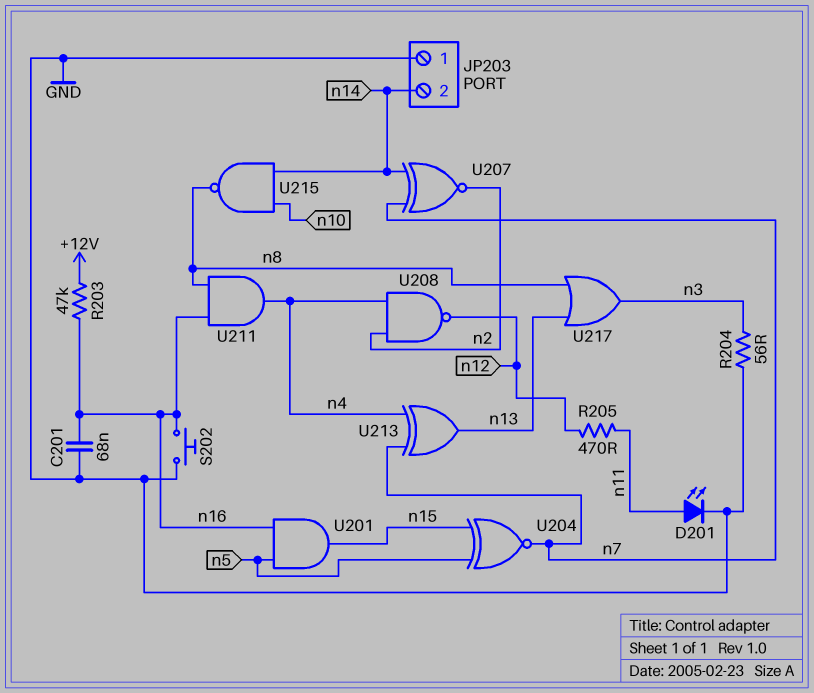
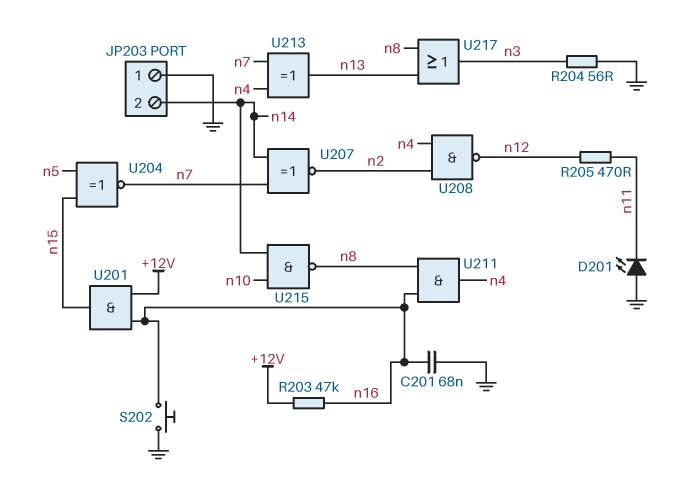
D201: LED (A n11, K GND) -> LED (A GND, K n11)
U201: AND (in n5, in n16, out n15) -> AND (in +12V, in n16, out n15)

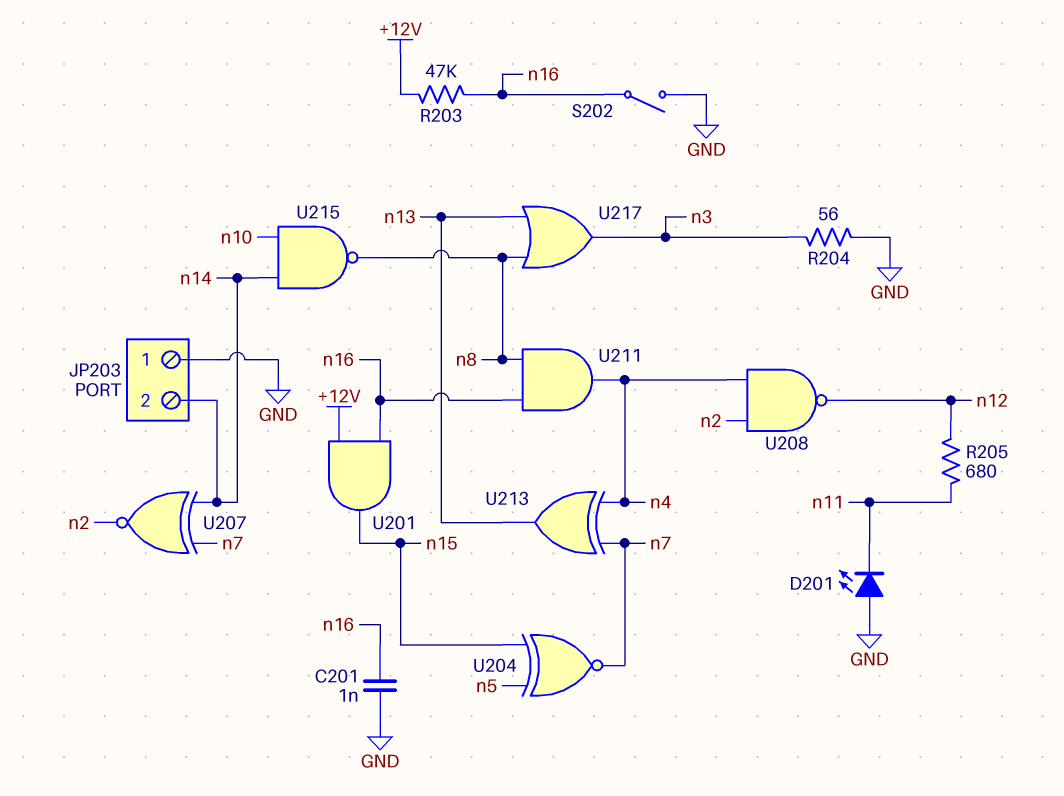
C201: 68nF (GND, n16) -> 1nF (GND, n16)
R205: 470 (n11, n12) -> 680 (n11, n12)
S202: button (GND, n16) -> switch (GND, n16)

